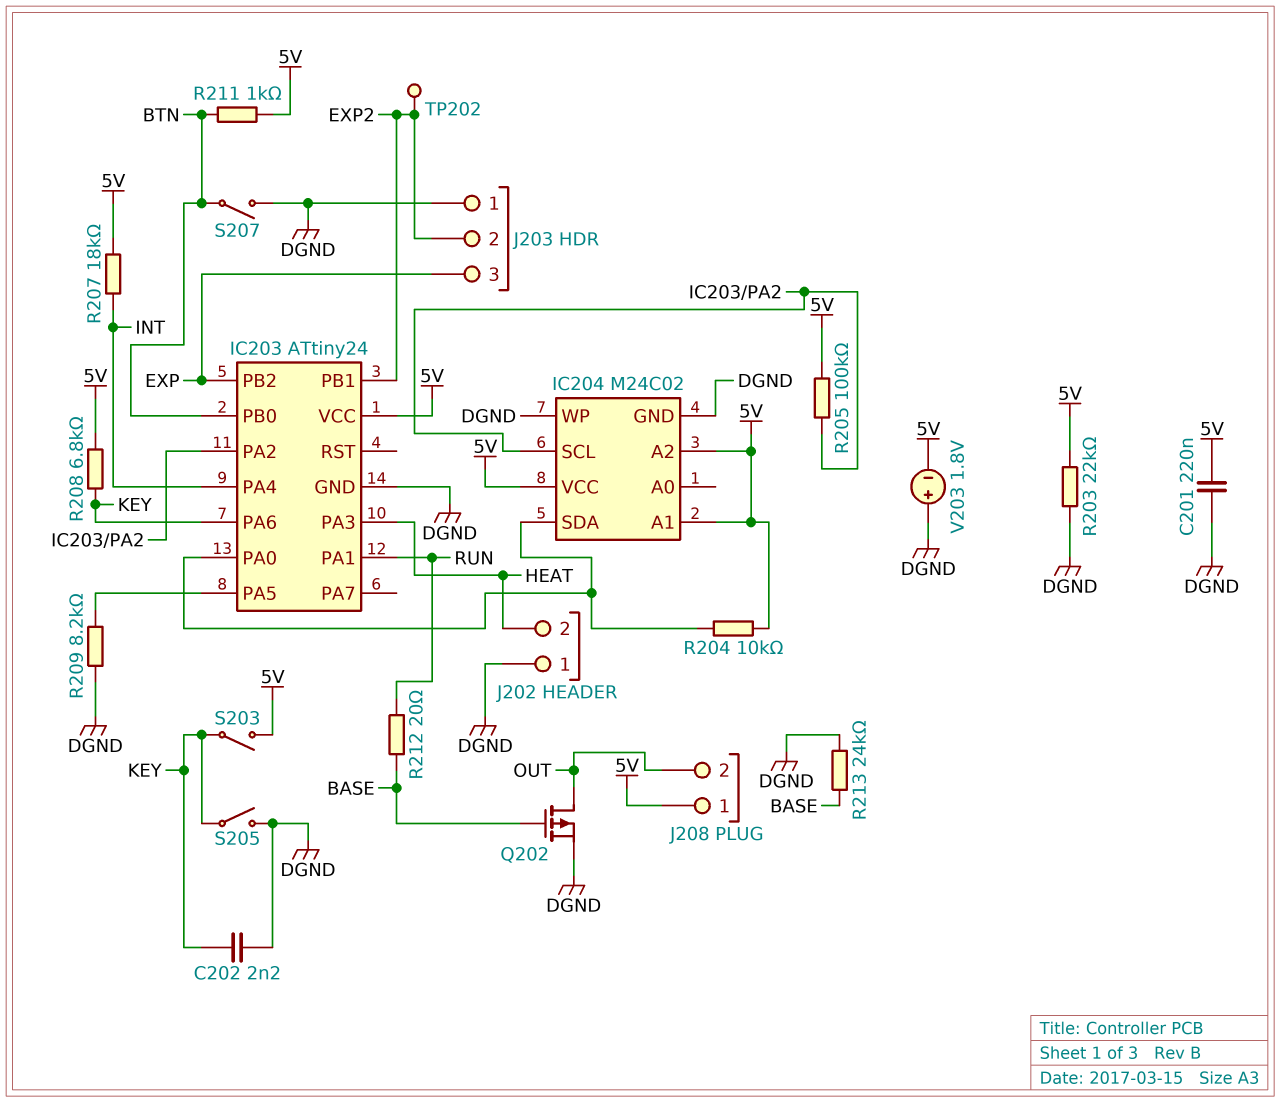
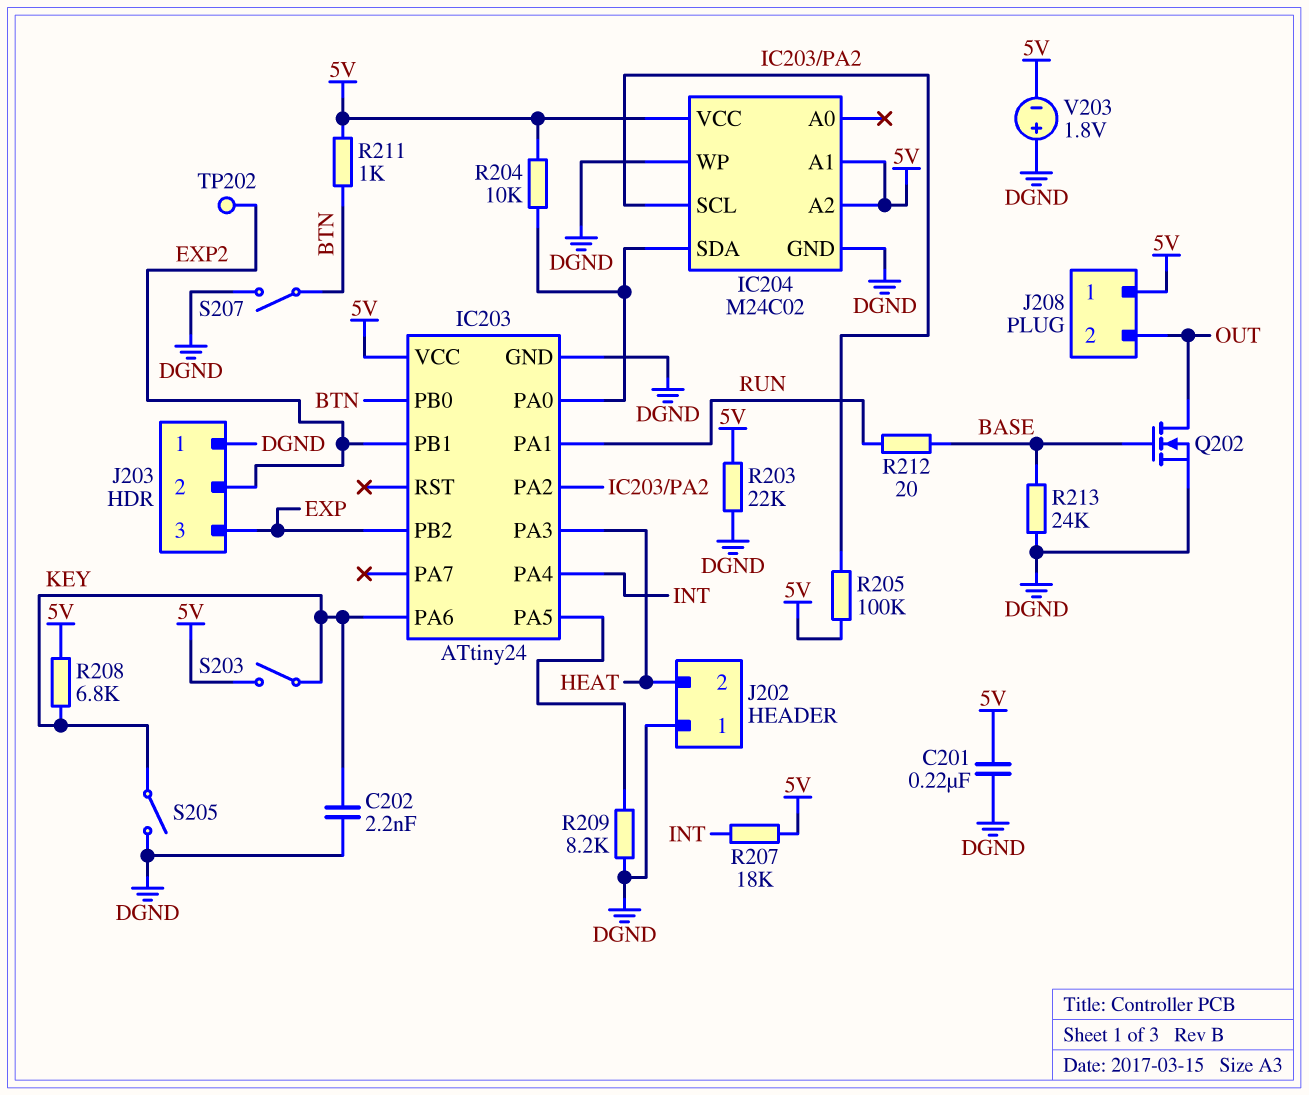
Q202: PMOS (G BASE, D OUT, S DGND) -> NMOS (G BASE, D OUT, S DGND)

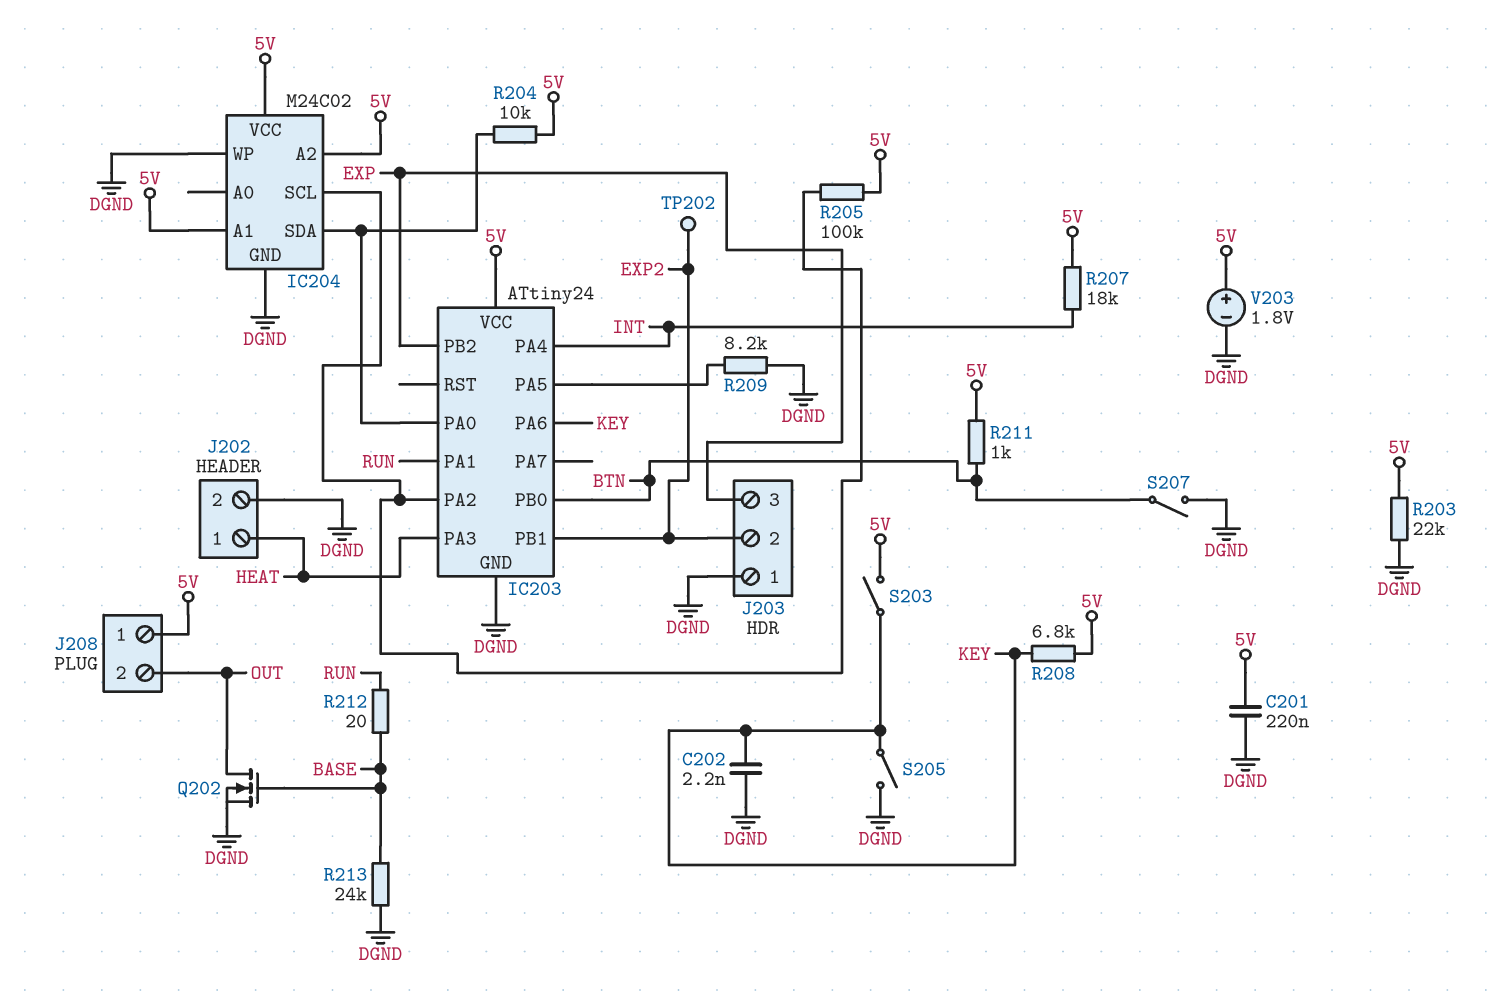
J202 pin 1: DGND -> HEAT
J202 pin 2: HEAT -> DGND
V203: 1.8V (plus DGND, minus 5V) -> 1.8V (plus 5V, minus DGND)

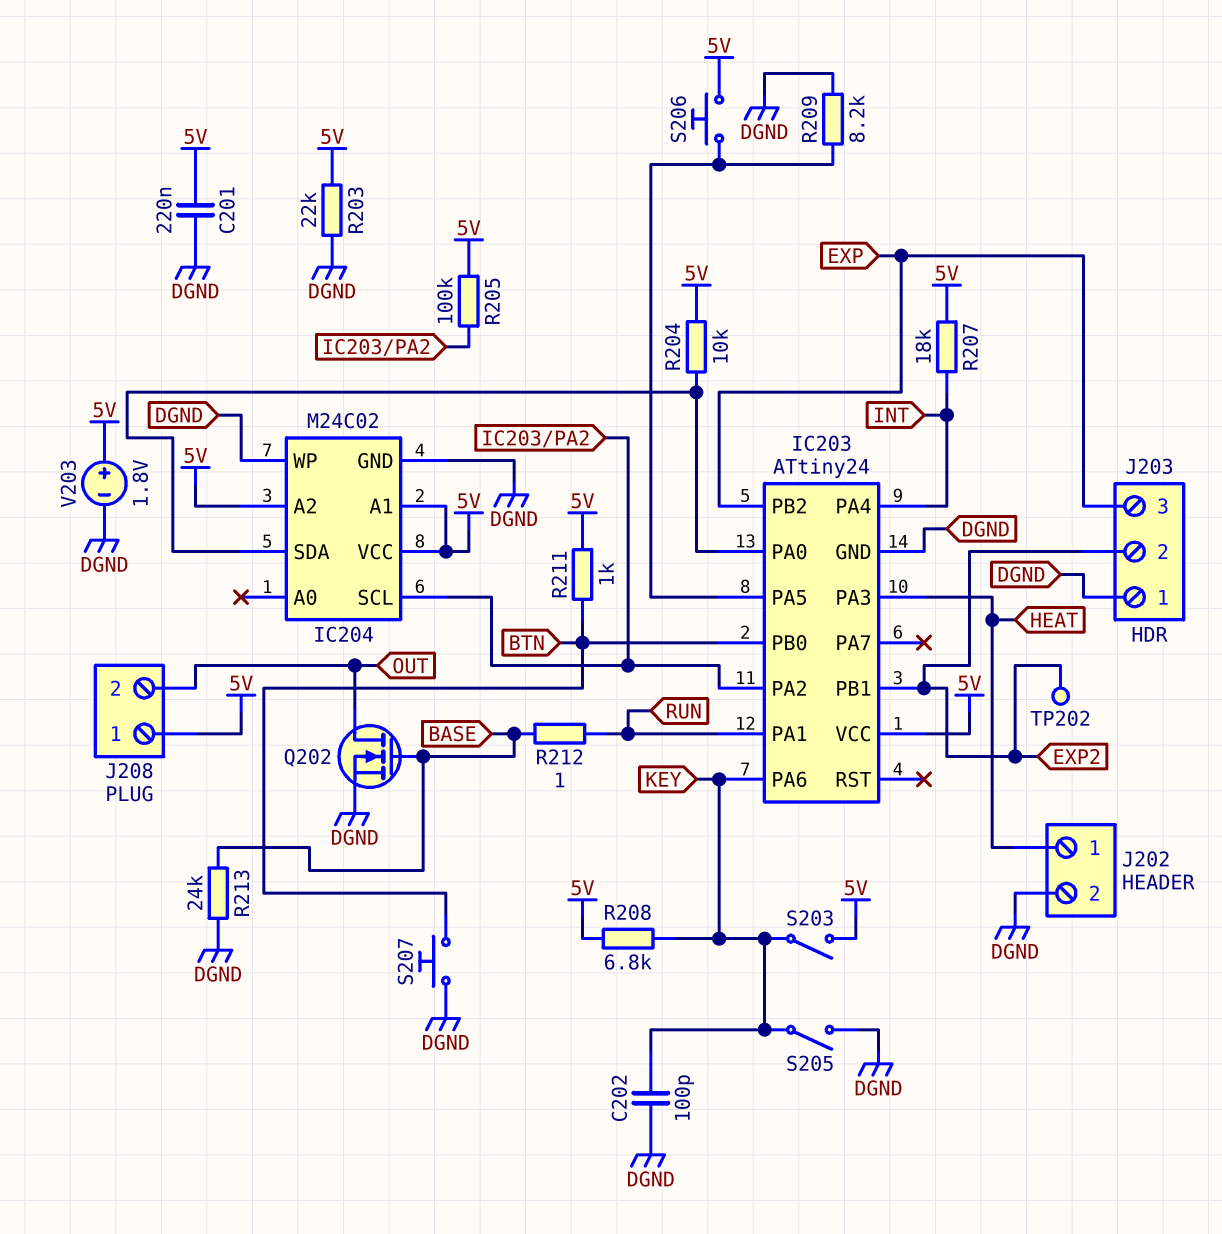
C202: 2.2nF (DGND, KEY) -> 100pF (DGND, KEY)
R212: 20 (BASE, RUN) -> 1 (BASE, RUN)
S206: none -> button (5V, IC203/PA5)
S207: switch (BTN, DGND) -> button (BTN, DGND)

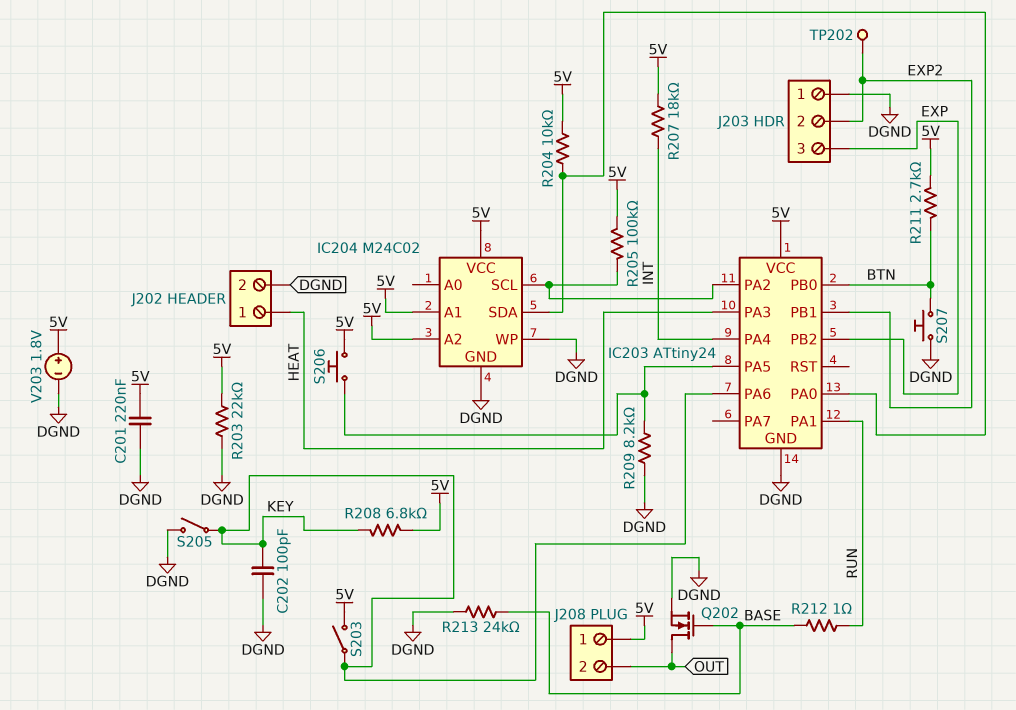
R211: 1k (5V, BTN) -> 2.7k (5V, BTN)

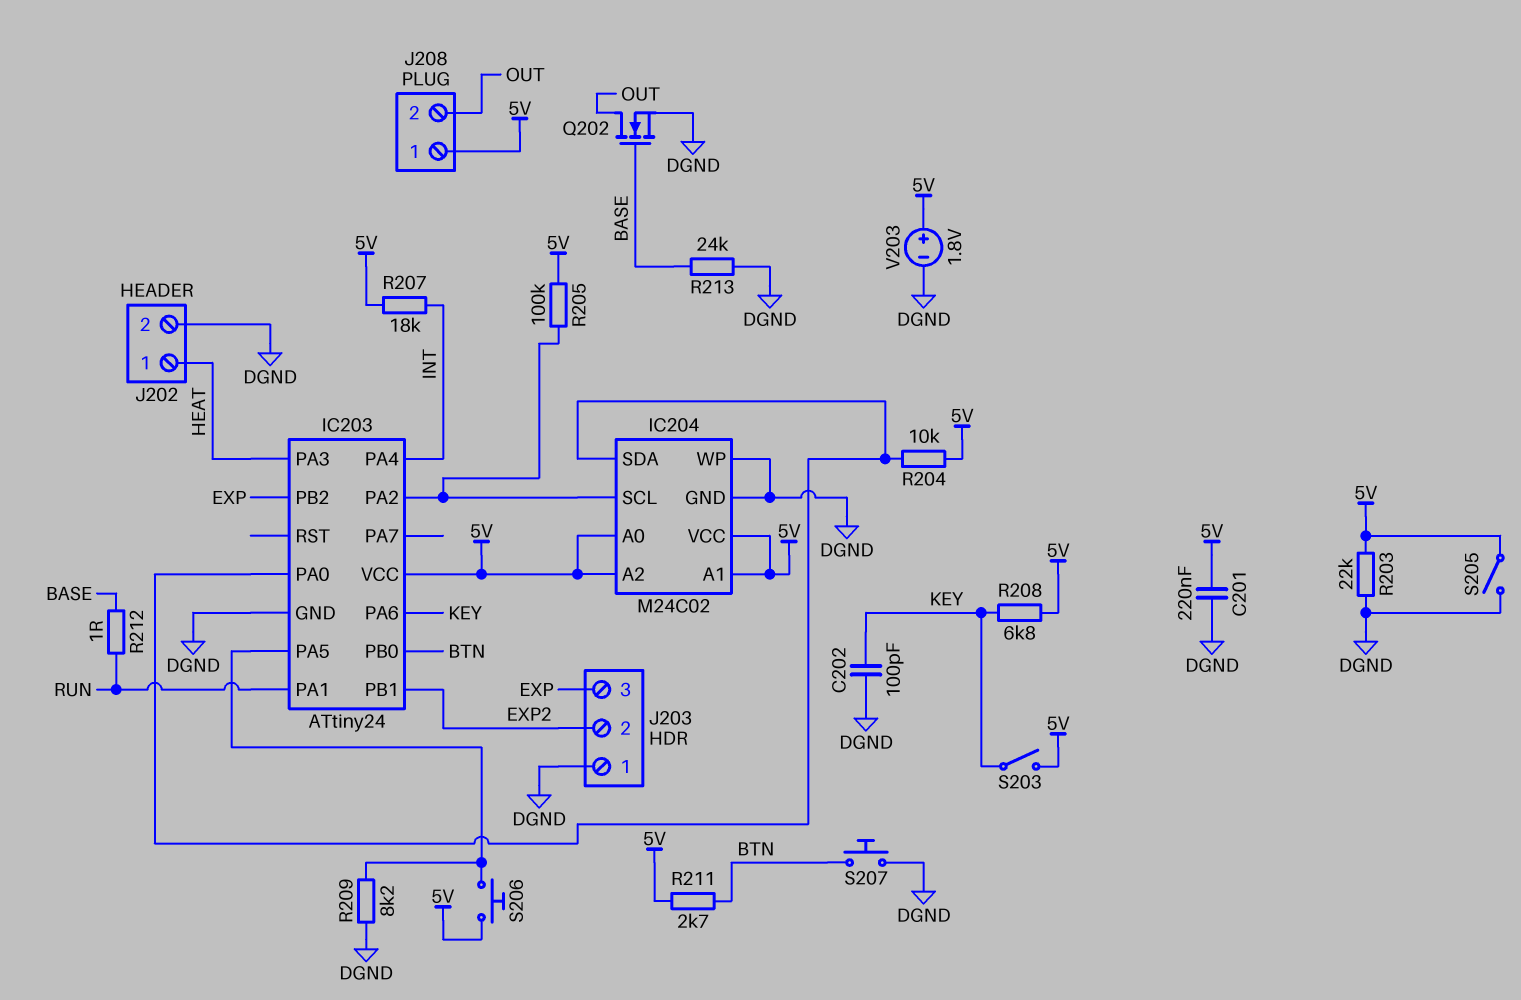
IC204 pin A0: none -> 5V
S205: switch (DGND, KEY) -> switch (5V, DGND)
TP202: test point (EXP2) -> none

